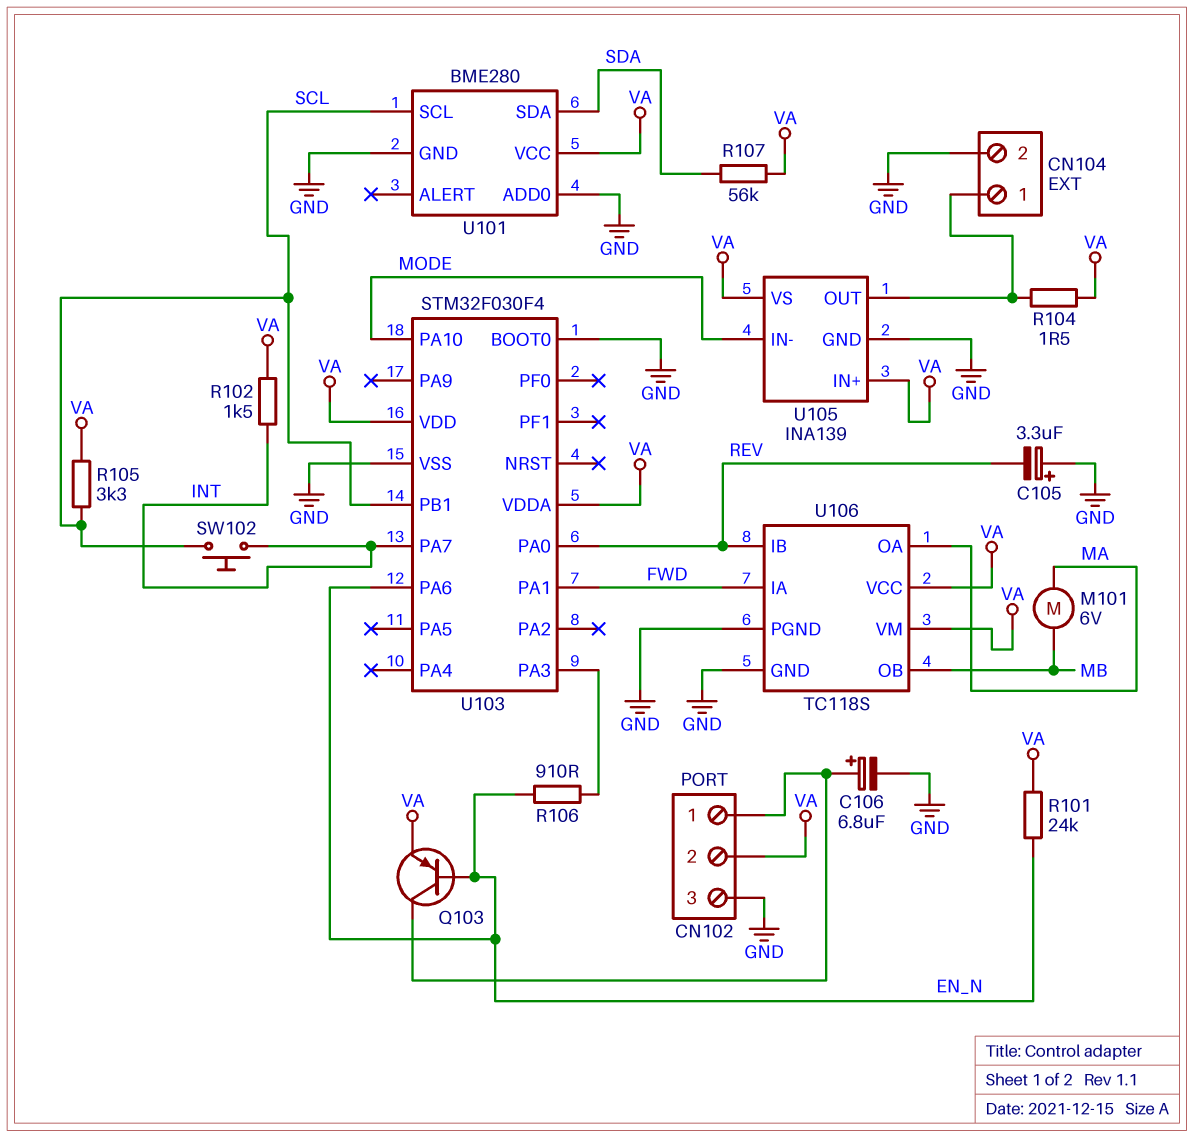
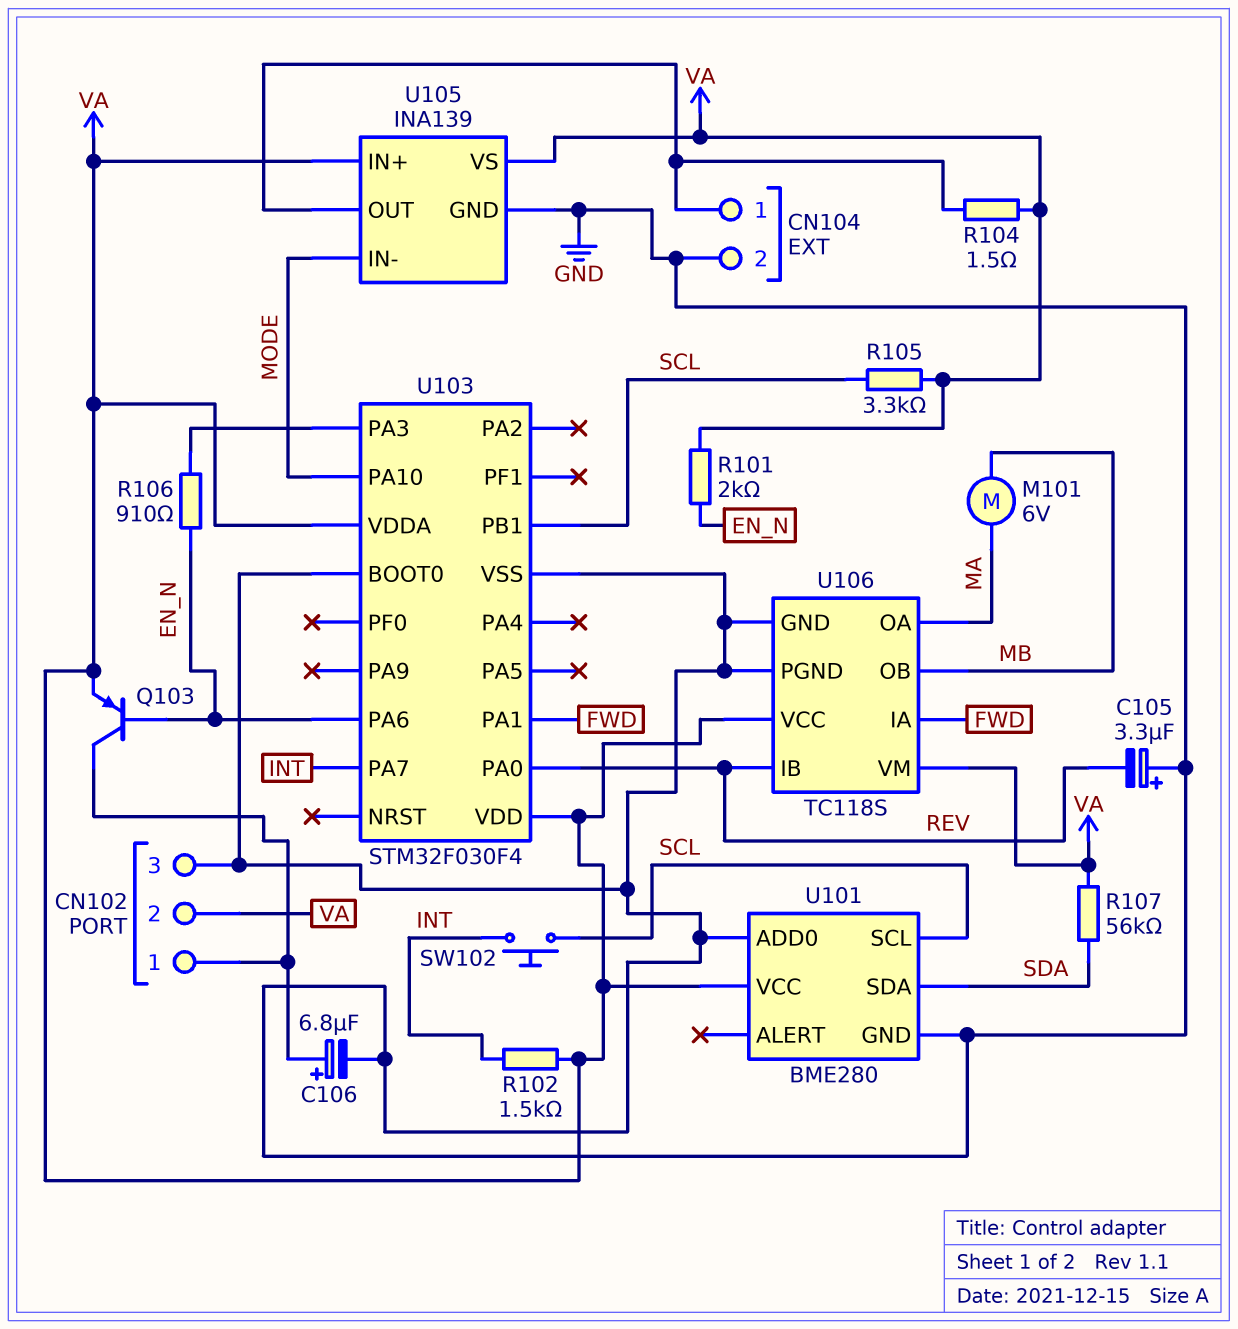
R101: 24k (EN_N, VA) -> 2k (EN_N, VA)

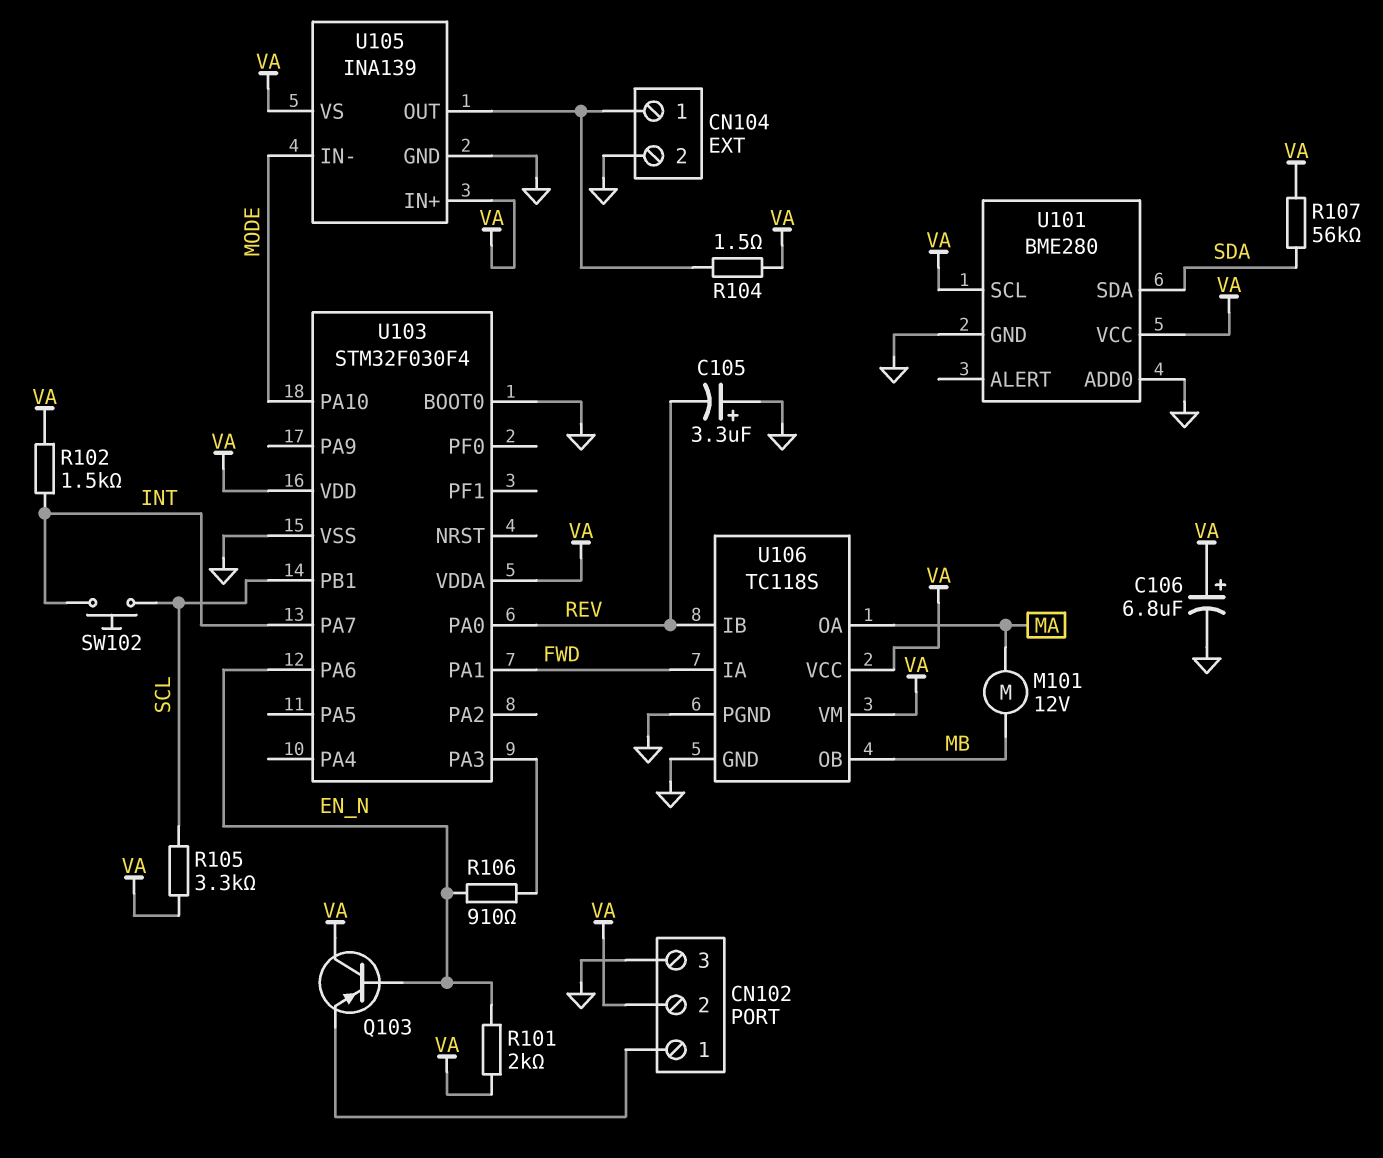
C106: 6.8uF (plus CN102/1, minus GND) -> 6.8uF (plus VA, minus GND)
M101: motor 6V (MA, MB) -> motor 12V (MA, MB)
Q103: PNP (B EN_N, C CN102/1, E VA) -> PNP (B EN_N, C VA, E CN102/1)
U101 pin SCL: SCL -> VA

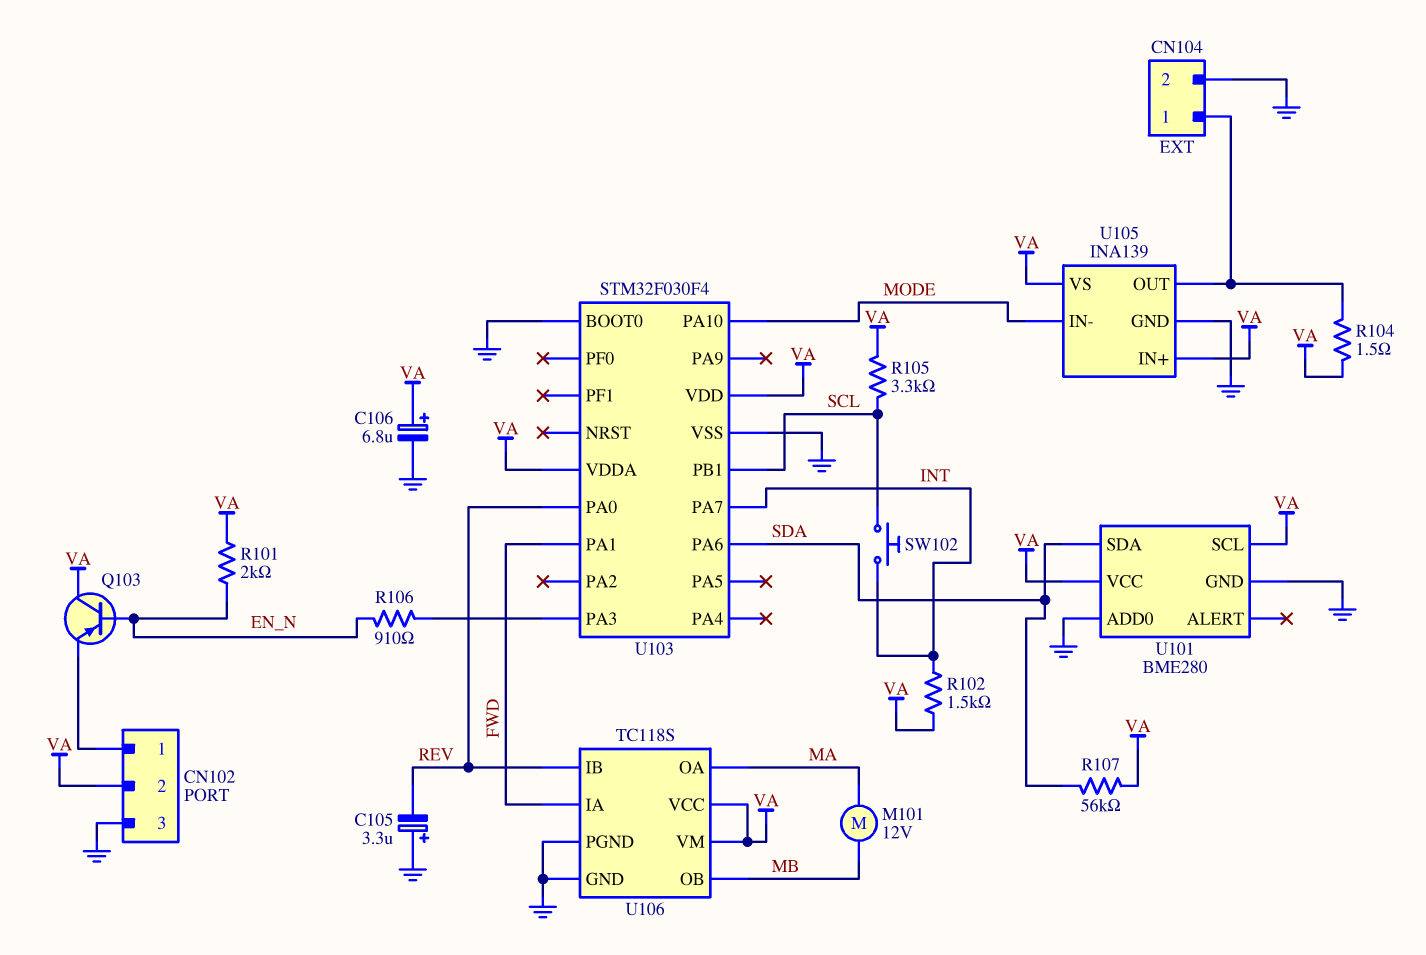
U103 pin PA6: EN_N -> SDA

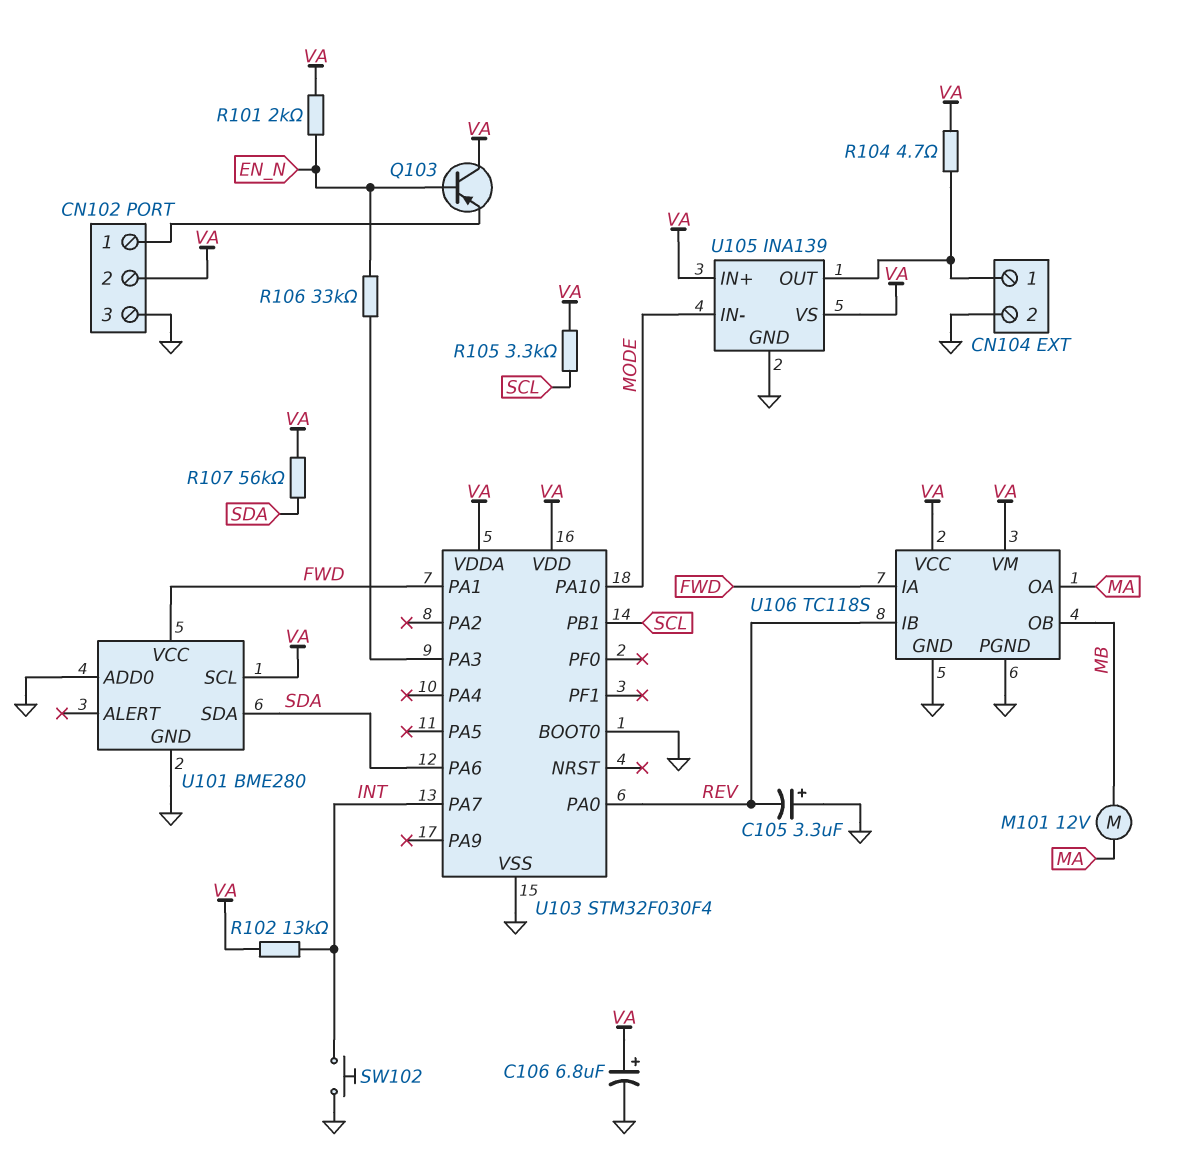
R102: 1.5k (INT, VA) -> 13k (INT, VA)
R104: 1.5 (CN104/1, VA) -> 4.7 (CN104/1, VA)
R106: 910 (EN_N, U103/PA3) -> 33k (EN_N, U103/PA3)
SW102: button (INT, SCL) -> button (GND, INT)
U101 pin VCC: VA -> FWD

